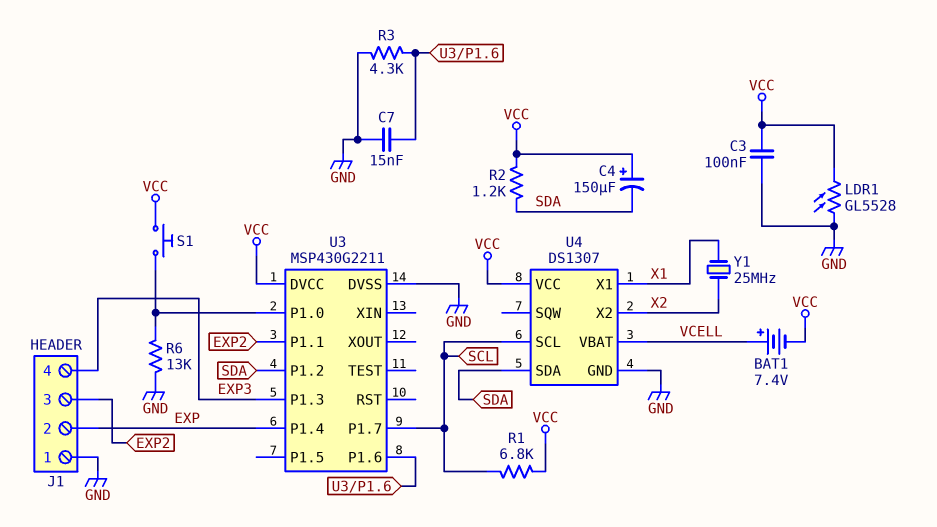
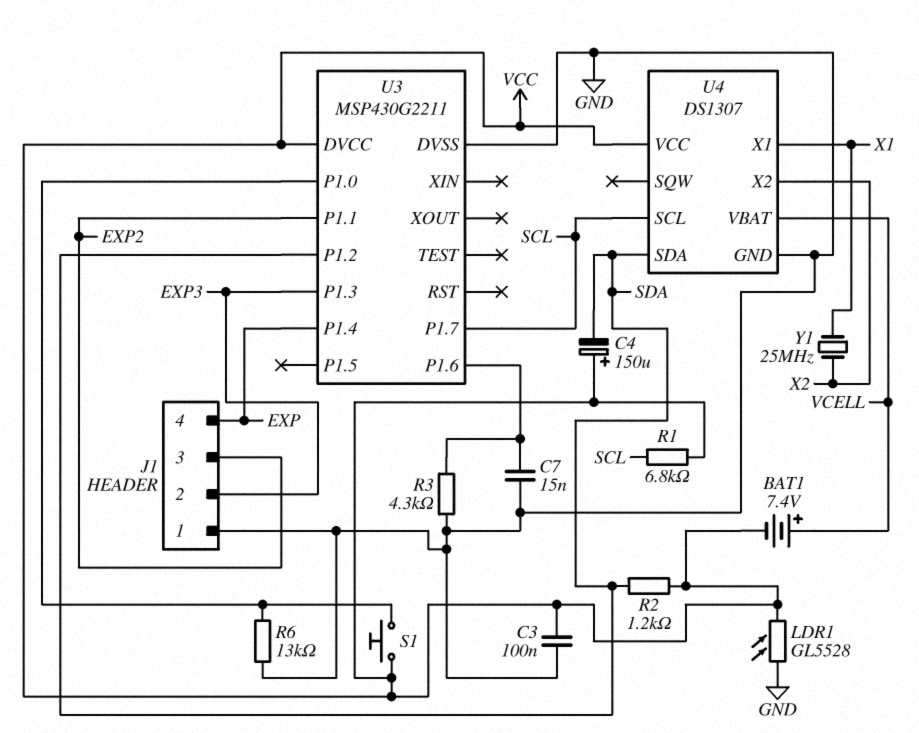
J1 pin 2: EXP -> EXP3
J1 pin 4: EXP3 -> EXP

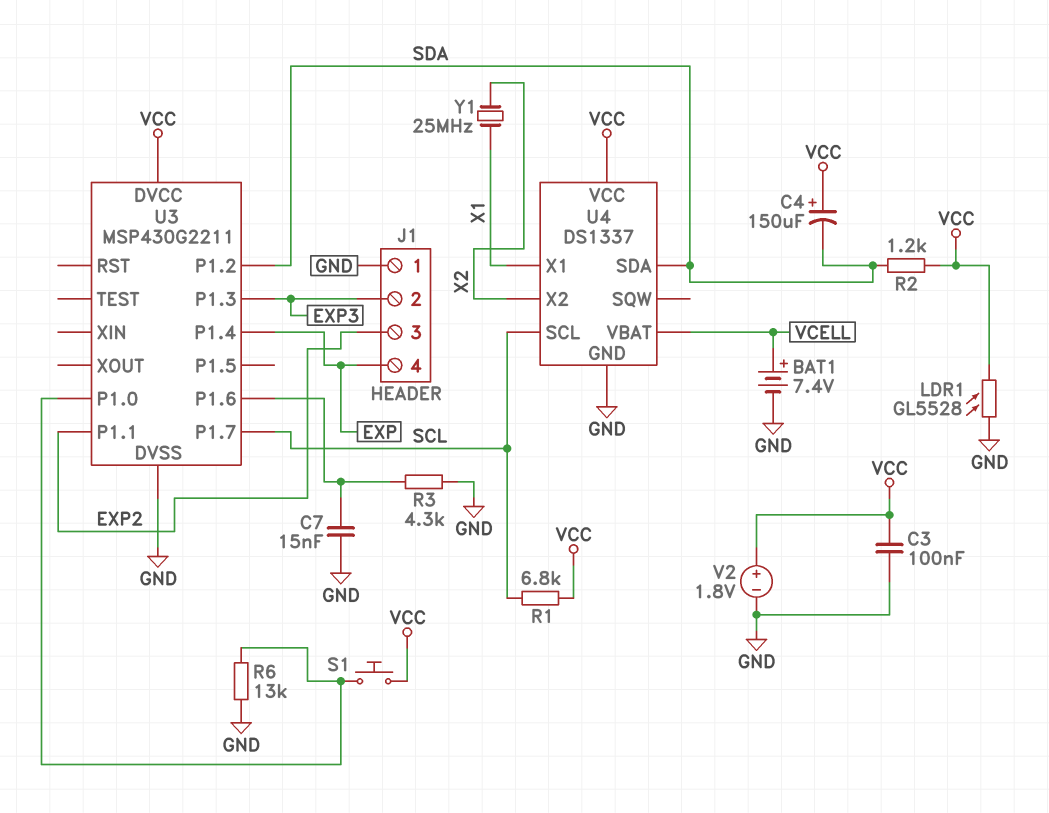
BAT1: 7.4V (plus VCELL, minus VCC) -> 7.4V (plus VCELL, minus GND)
U4: DS1307 -> DS1337
V2: none -> 1.8V (plus VCC, minus GND)

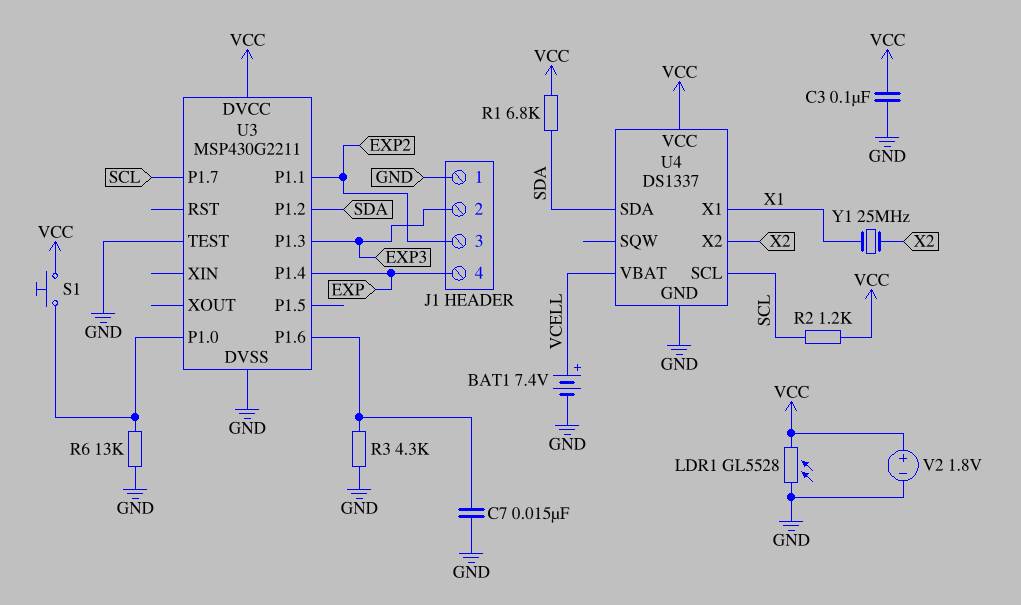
C4: 150uF (plus VCC, minus SDA) -> none
R1: 6.8k (SCL, VCC) -> 6.8k (SDA, VCC)
R2: 1.2k (SDA, VCC) -> 1.2k (SCL, VCC)
U3 pin TEST: none -> GND

